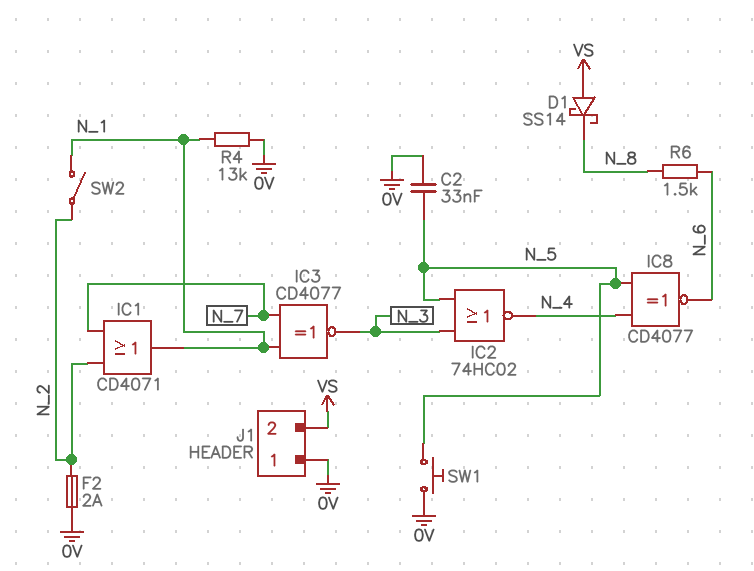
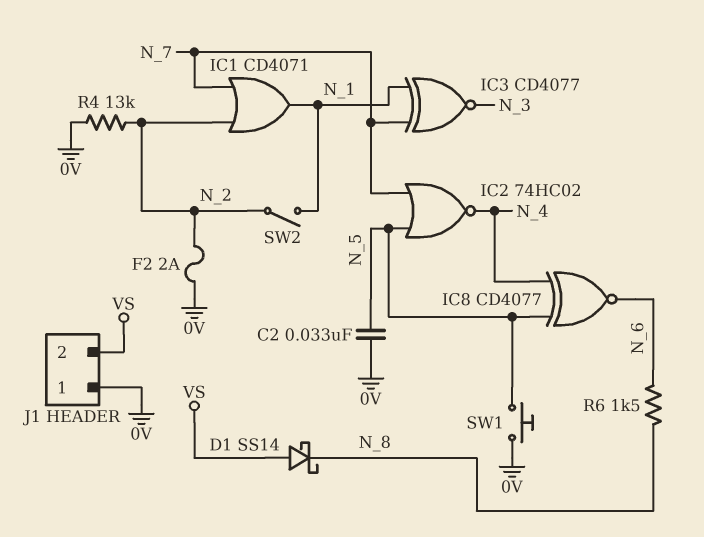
IC2: NOR 74HC02 (in N_3, in N_5, out N_4) -> NOR 74HC02 (in N_5, in N_7, out N_4)
R4: 13k (0V, N_1) -> 13k (0V, N_2)

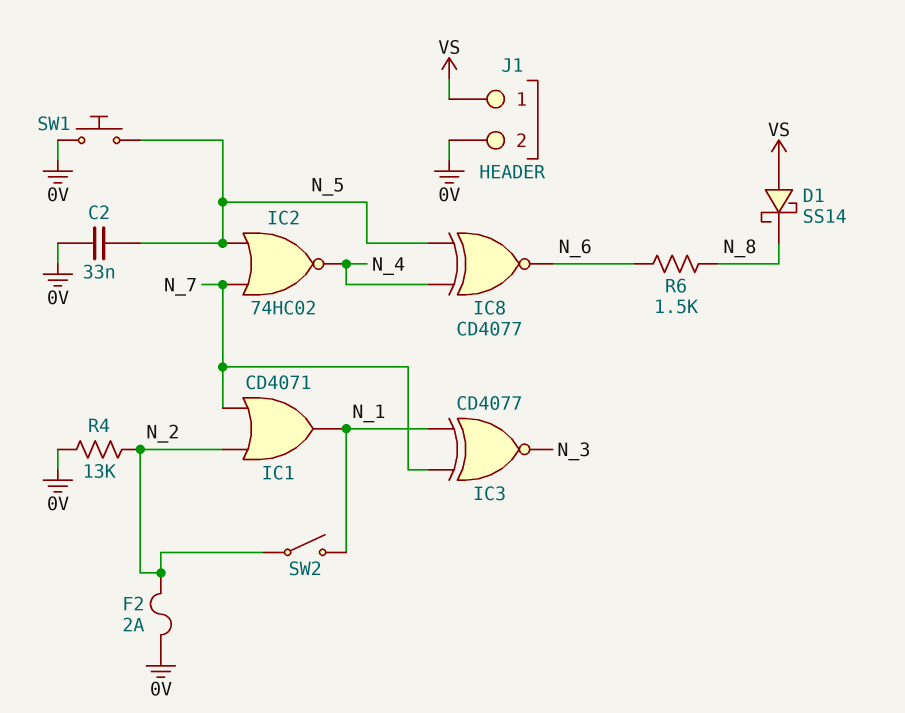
J1 pin 1: 0V -> VS
J1 pin 2: VS -> 0V

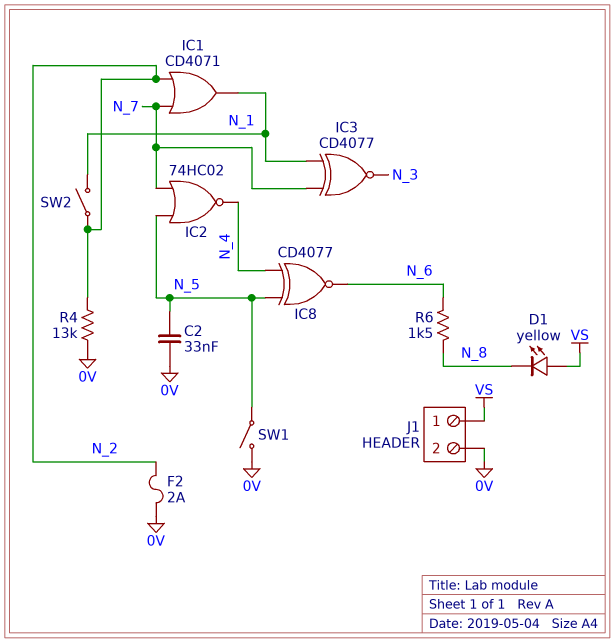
D1: schottky SS14 (A VS, K N_8) -> LED yellow (A VS, K N_8)
SW1: button (0V, N_5) -> switch (0V, N_5)

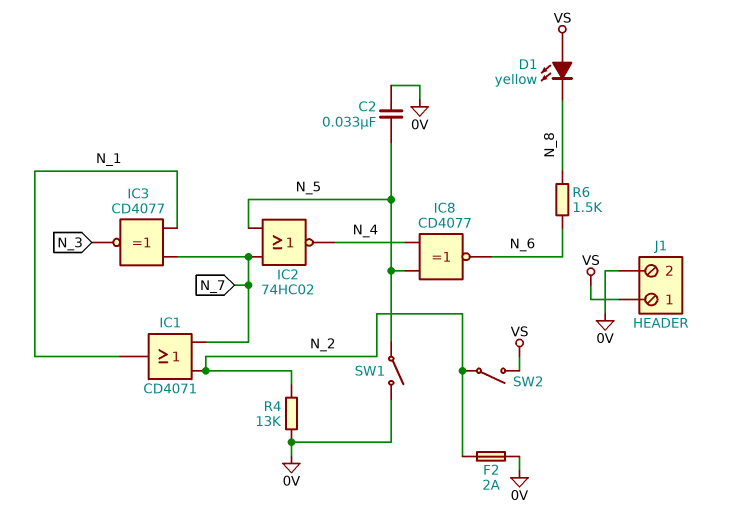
SW2: switch (N_1, N_2) -> switch (N_2, VS)

